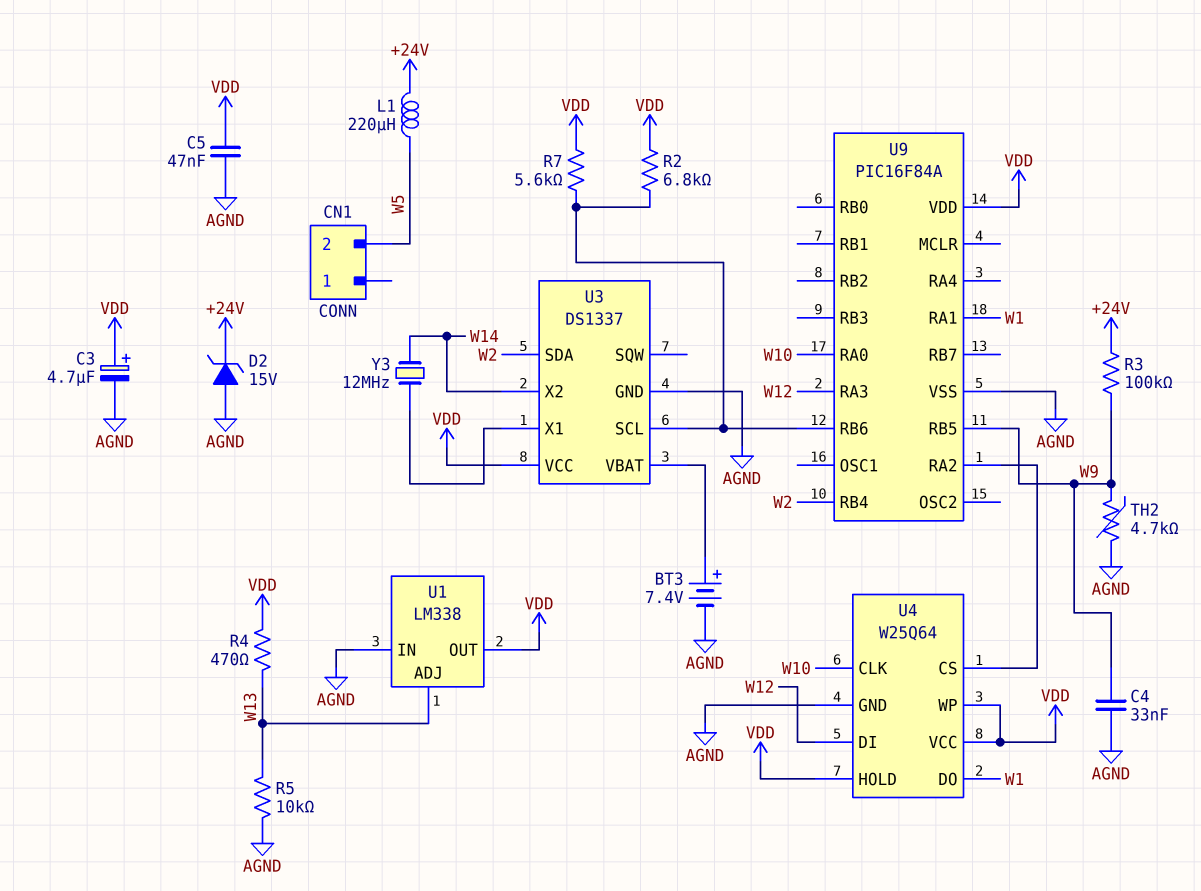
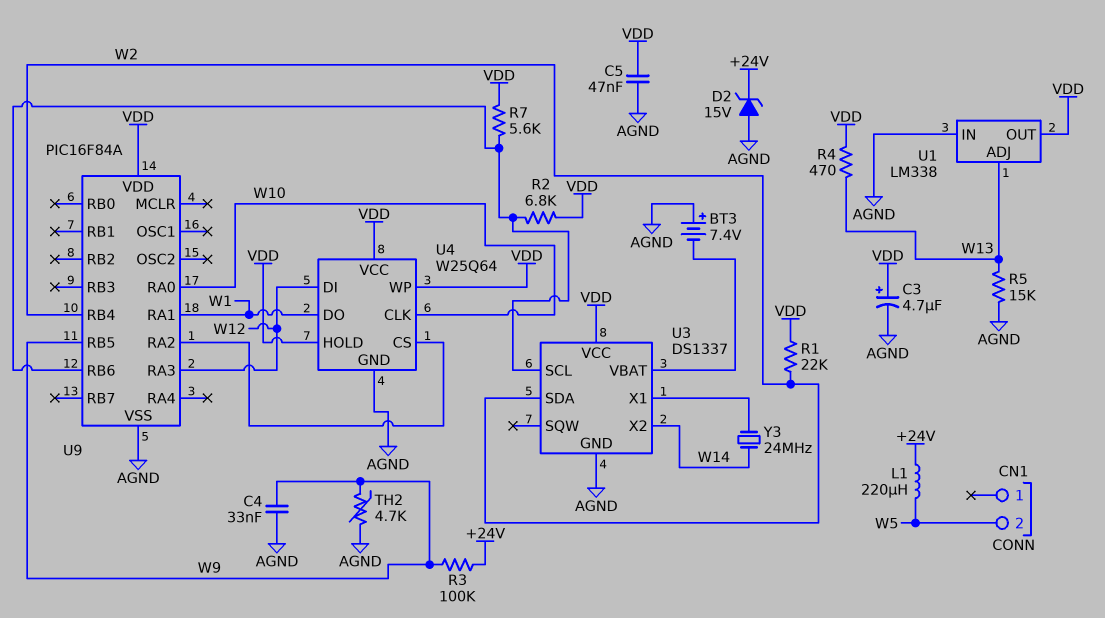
BT3: 7.4V (plus U3/VBAT, minus AGND) -> 7.4V (plus AGND, minus U3/VBAT)
R1: none -> 22k (VDD, W2)
R5: 10k (AGND, W13) -> 15k (AGND, W13)
Y3: 12MHz (U3/X1, W14) -> 24MHz (U3/X1, W14)

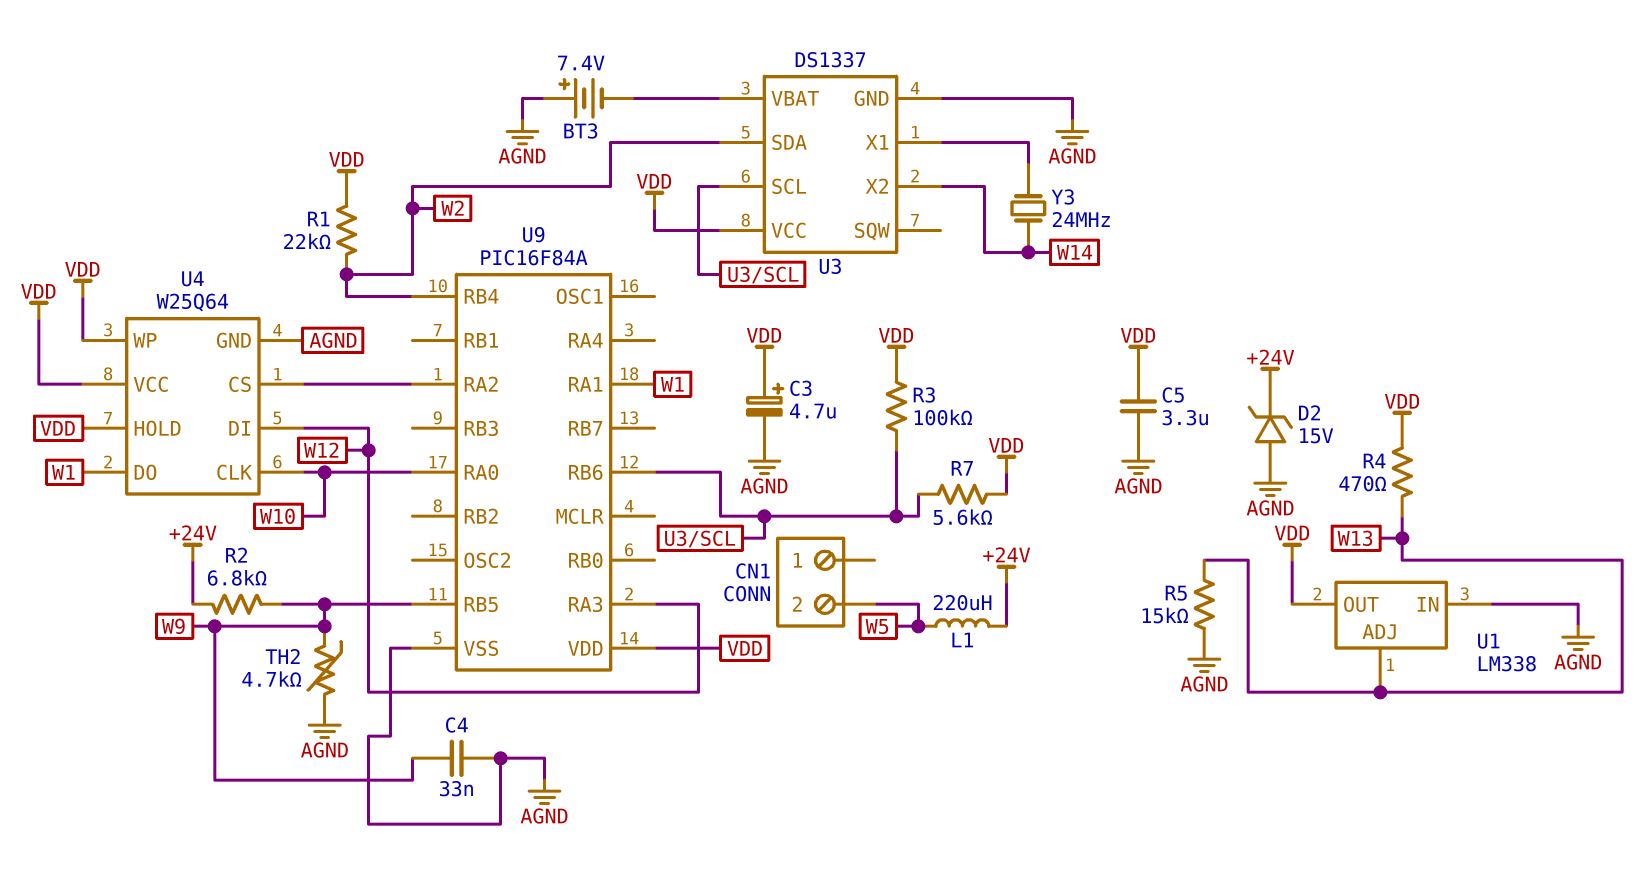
C5: 47nF (AGND, VDD) -> 3.3uF (AGND, VDD)
R2: 6.8k (U3/SCL, VDD) -> 6.8k (+24V, W9)
R3: 100k (+24V, W9) -> 100k (U3/SCL, VDD)

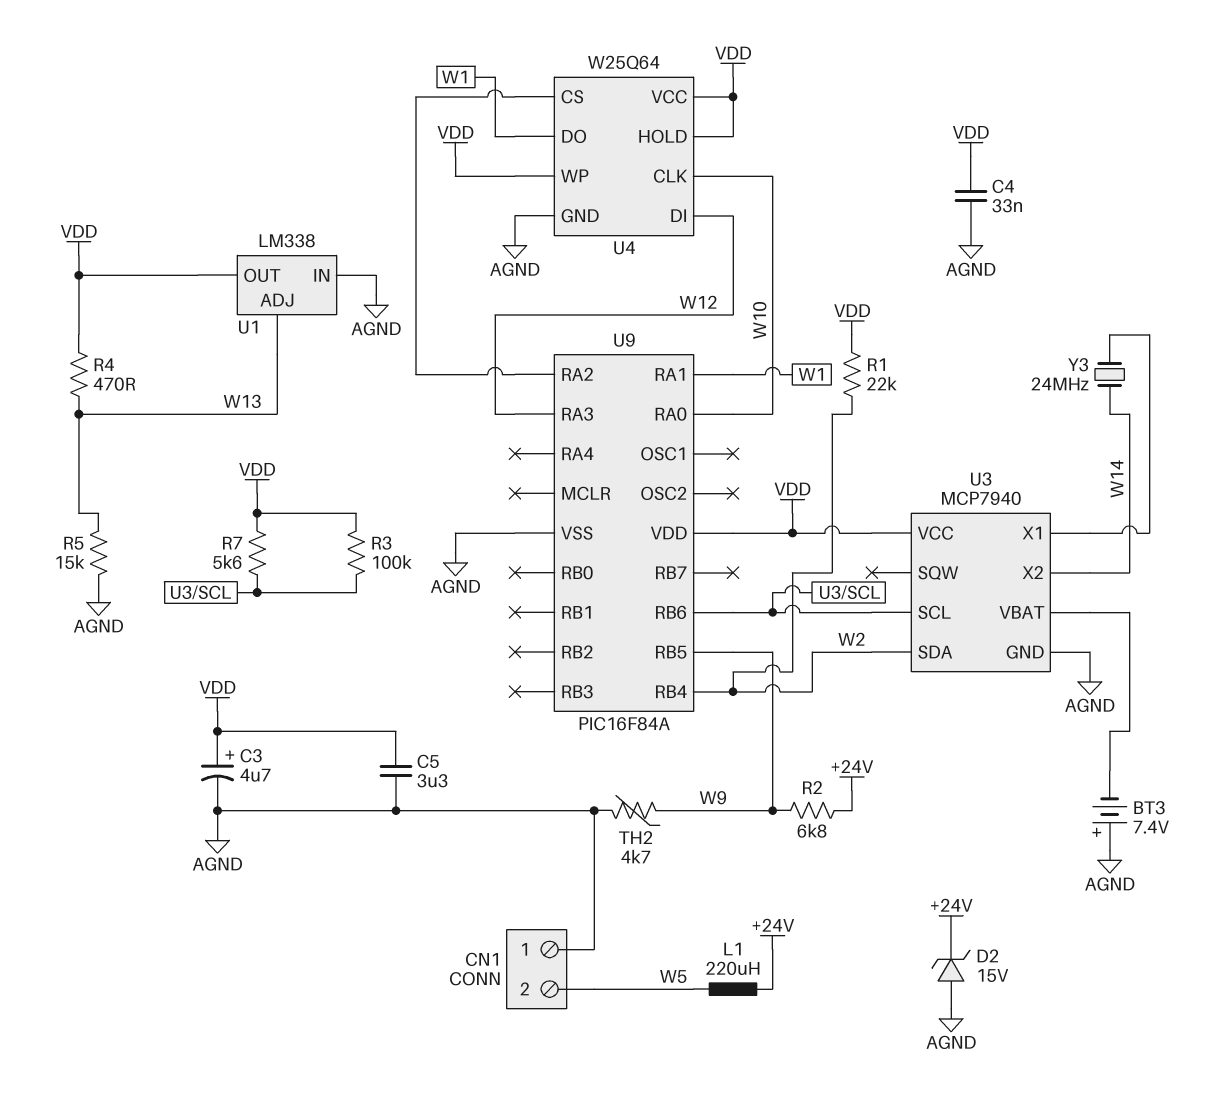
C4: 33nF (AGND, W9) -> 33nF (AGND, VDD)
CN1 pin 1: none -> AGND
U3: DS1337 -> MCP7940

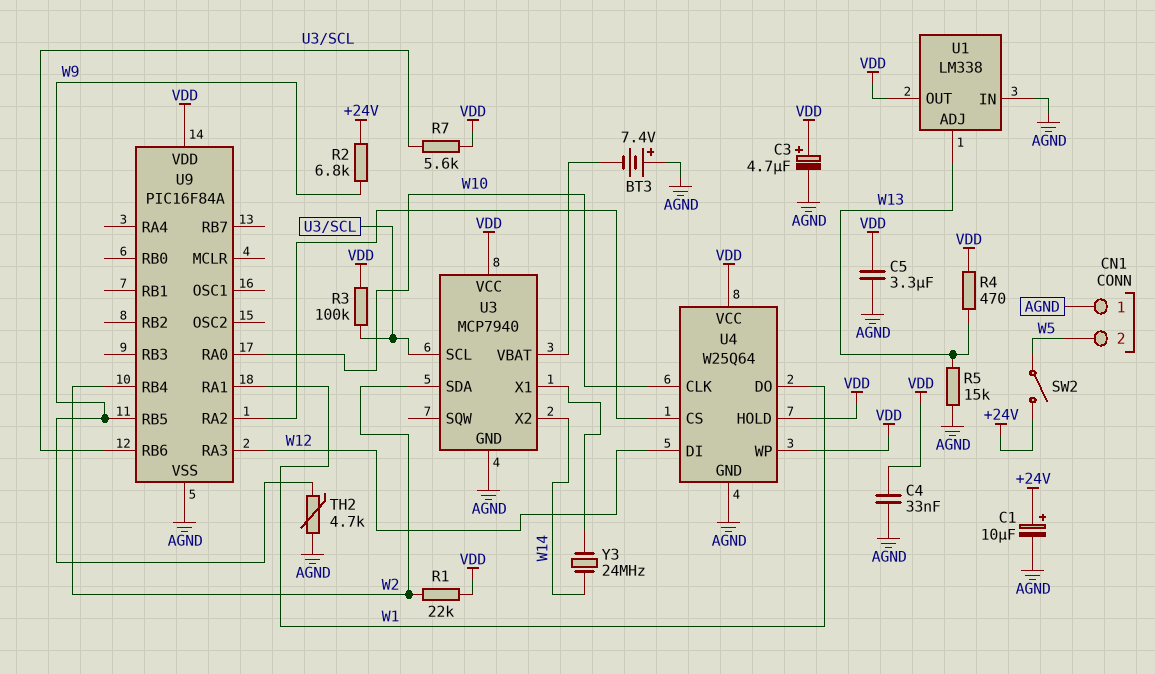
C1: none -> 10uF (plus +24V, minus AGND)
D2: zener 15V (A AGND, K +24V) -> none
L1: 220uH (+24V, W5) -> none
SW2: none -> switch (+24V, W5)

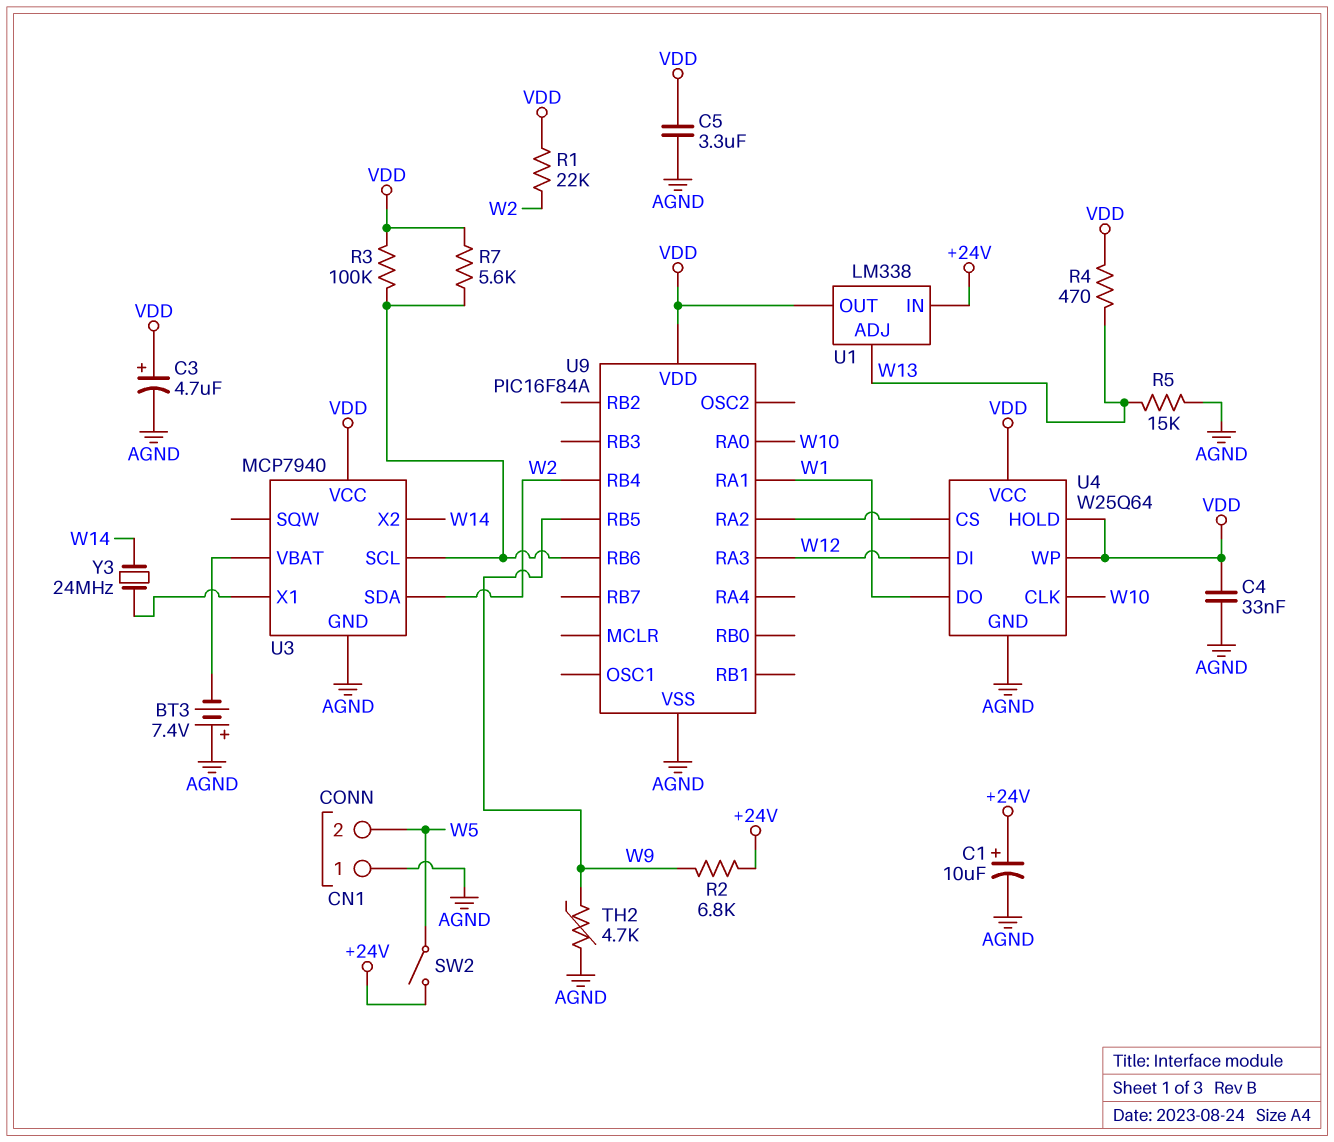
U1 pin IN: AGND -> +24V

